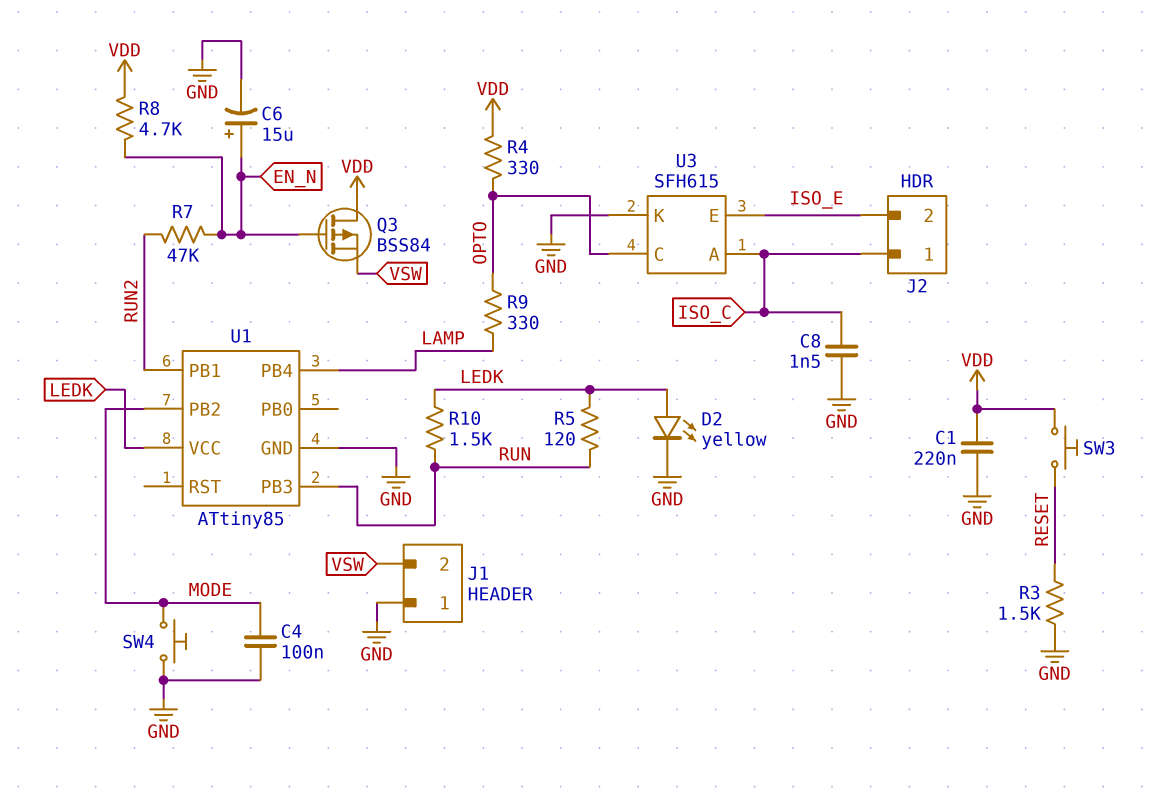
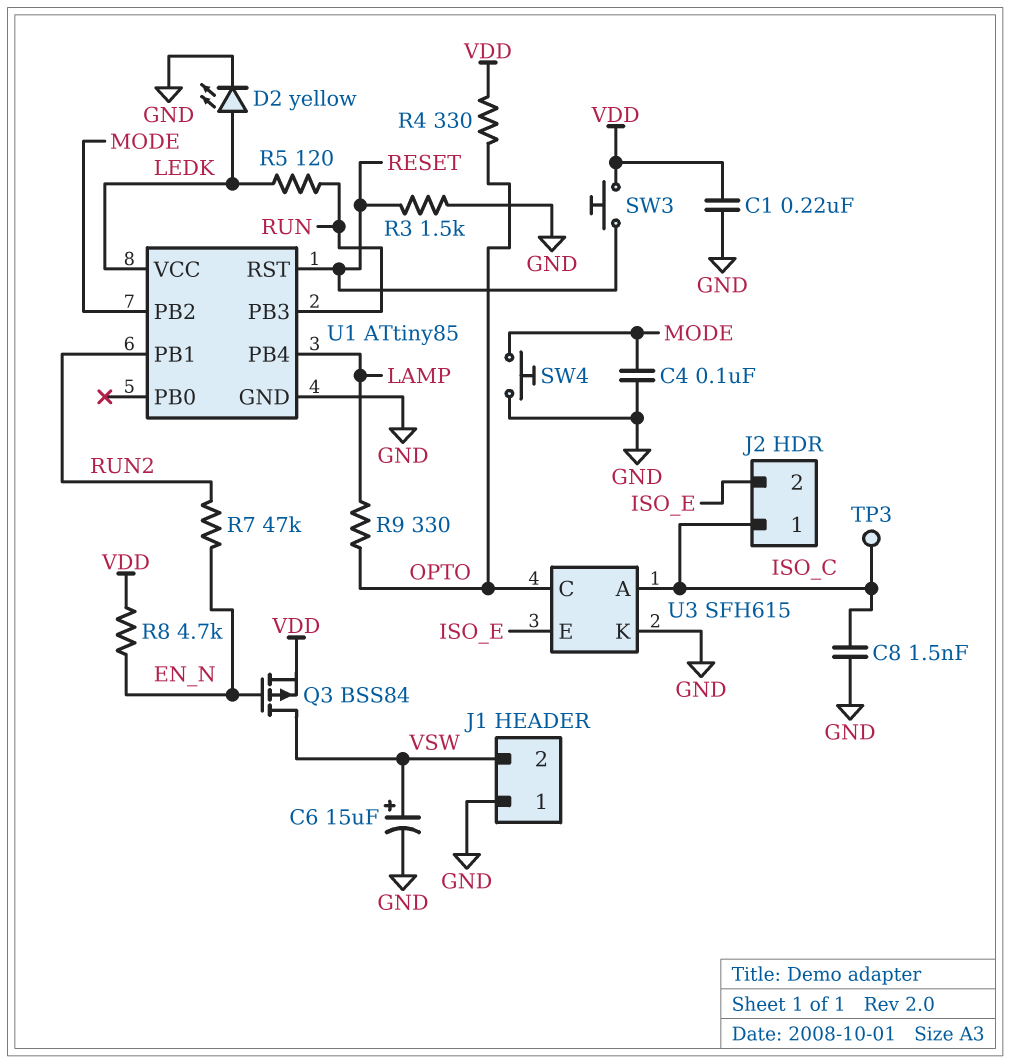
C6: 15uF (plus EN_N, minus GND) -> 15uF (plus VSW, minus GND)
Q3: PMOS BSS84 (G EN_N, D VDD, S VSW) -> PMOS BSS84 (G EN_N, D VSW, S VDD)
R10: 1.5k (LEDK, RUN) -> none
TP3: none -> test point (ISO_C)
U1 pin RST: none -> RESET

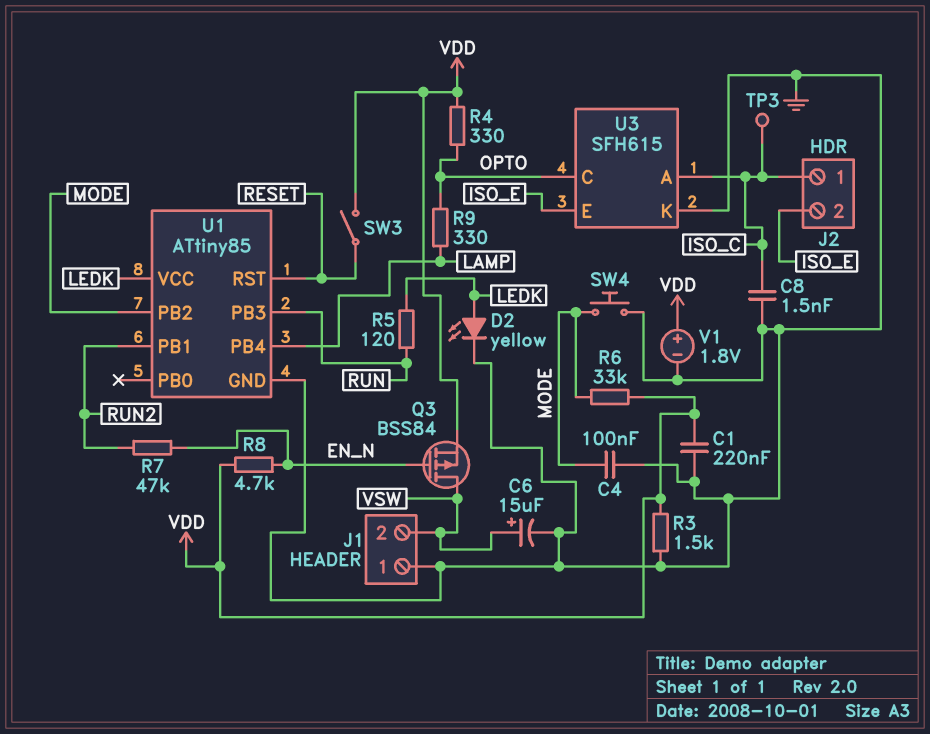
R3: 1.5k (GND, RESET) -> 1.5k (GND, VDD)
R6: none -> 33k (MODE, VDD)
SW3: button (RESET, VDD) -> switch (RESET, VDD)
V1: none -> 1.8V (plus VDD, minus GND)

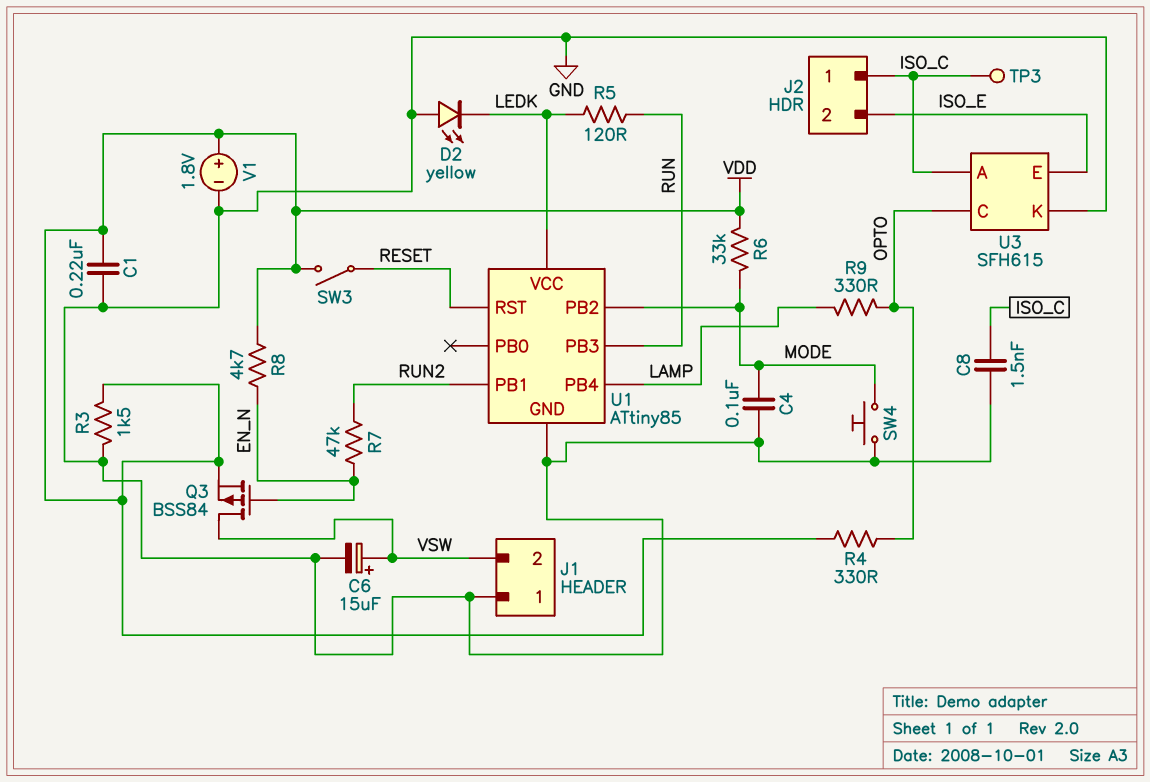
D2: LED yellow (A LEDK, K GND) -> LED yellow (A GND, K LEDK)

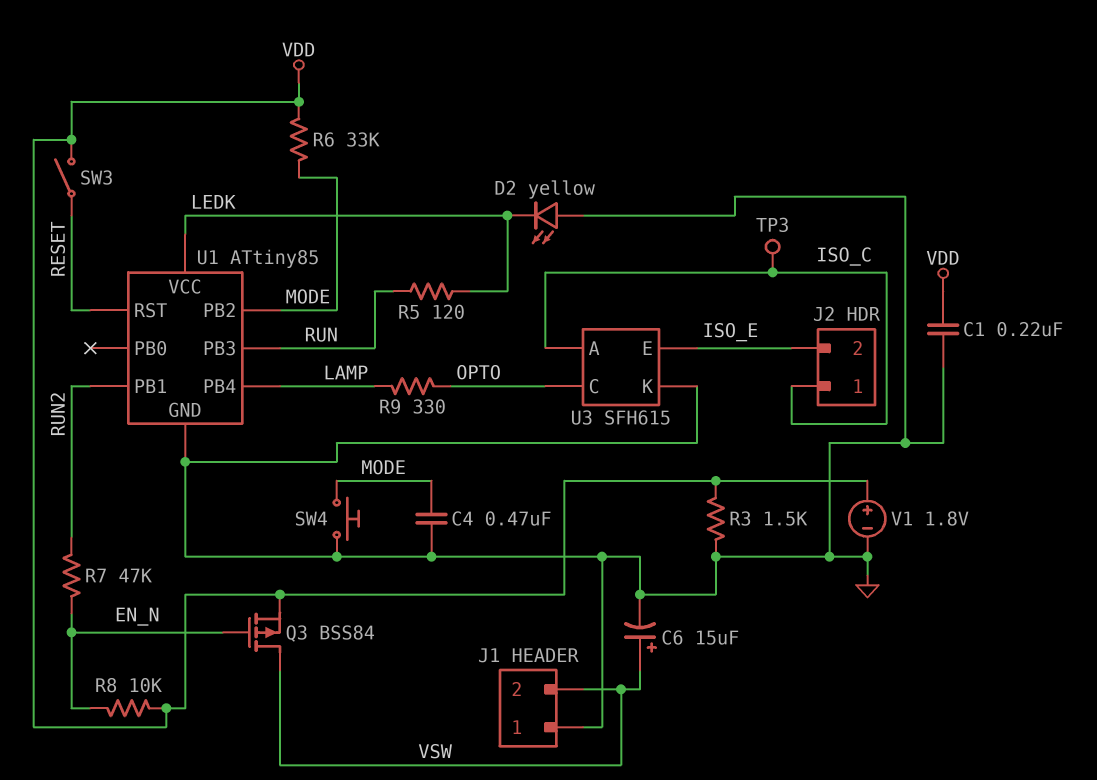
C4: 100nF (GND, MODE) -> 470nF (GND, MODE)
C8: 1.5nF (GND, ISO_C) -> none
R4: 330 (OPTO, VDD) -> none
R8: 4.7k (EN_N, VDD) -> 10k (EN_N, VDD)

